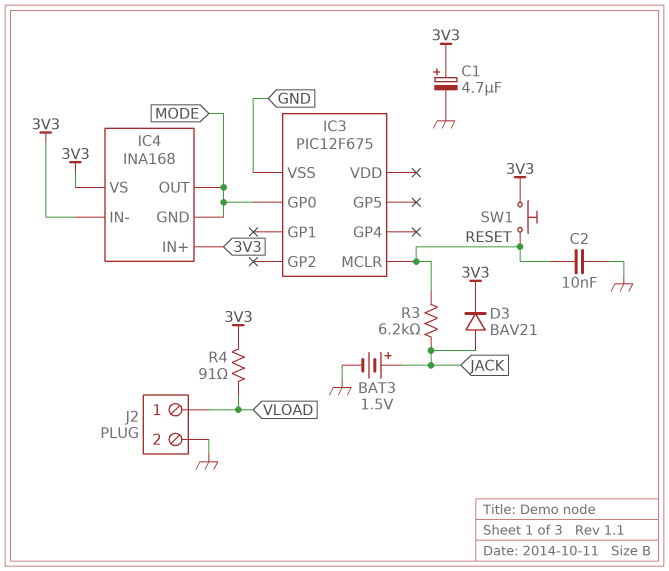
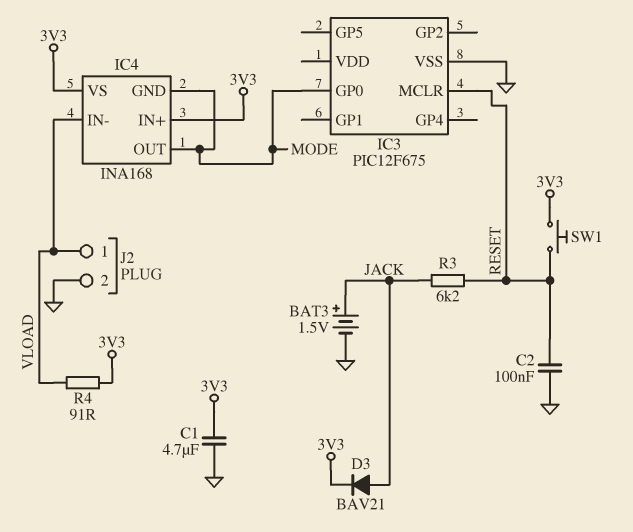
C1: 4.7uF (plus 3V3, minus GND) -> 4.7uF (3V3, GND)
C2: 10nF (GND, RESET) -> 100nF (GND, RESET)
IC4 pin IN-: 3V3 -> VLOAD

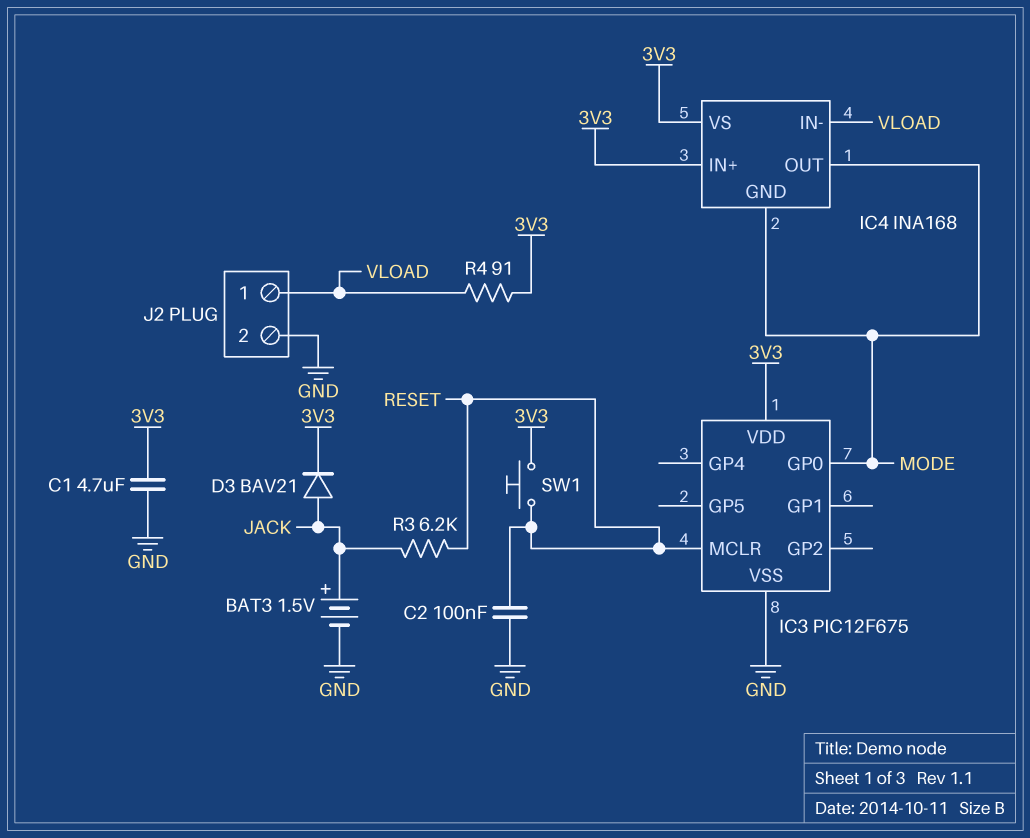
IC3 pin VDD: none -> 3V3

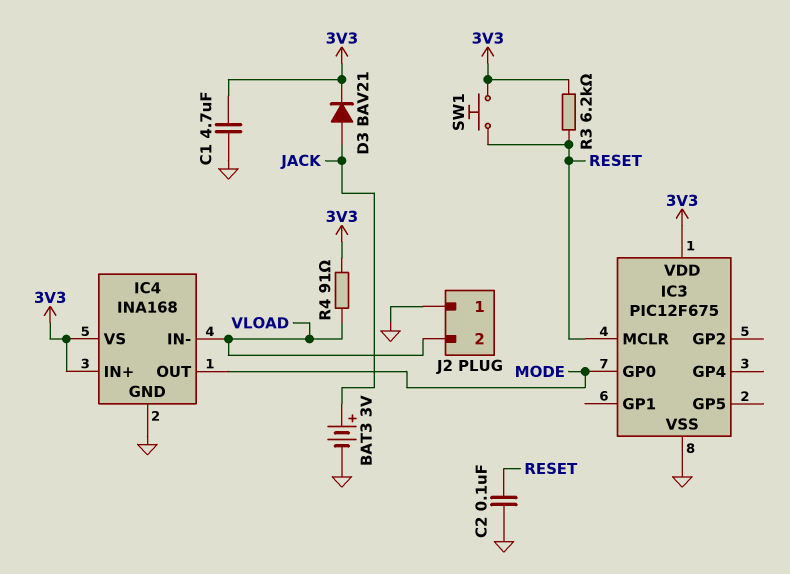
BAT3: 1.5V (plus JACK, minus GND) -> 3V (plus JACK, minus GND)
IC4 pin GND: MODE -> GND
J2 pin 1: VLOAD -> GND
J2 pin 2: GND -> VLOAD
R3: 6.2k (JACK, RESET) -> 6.2k (3V3, RESET)

